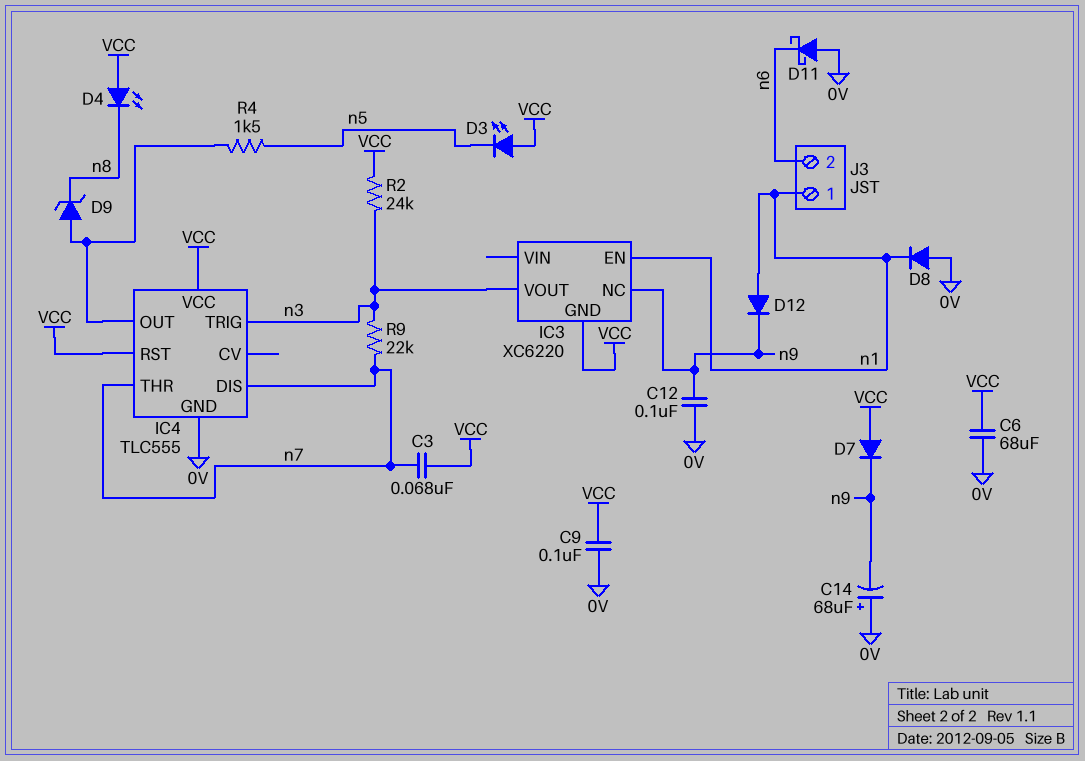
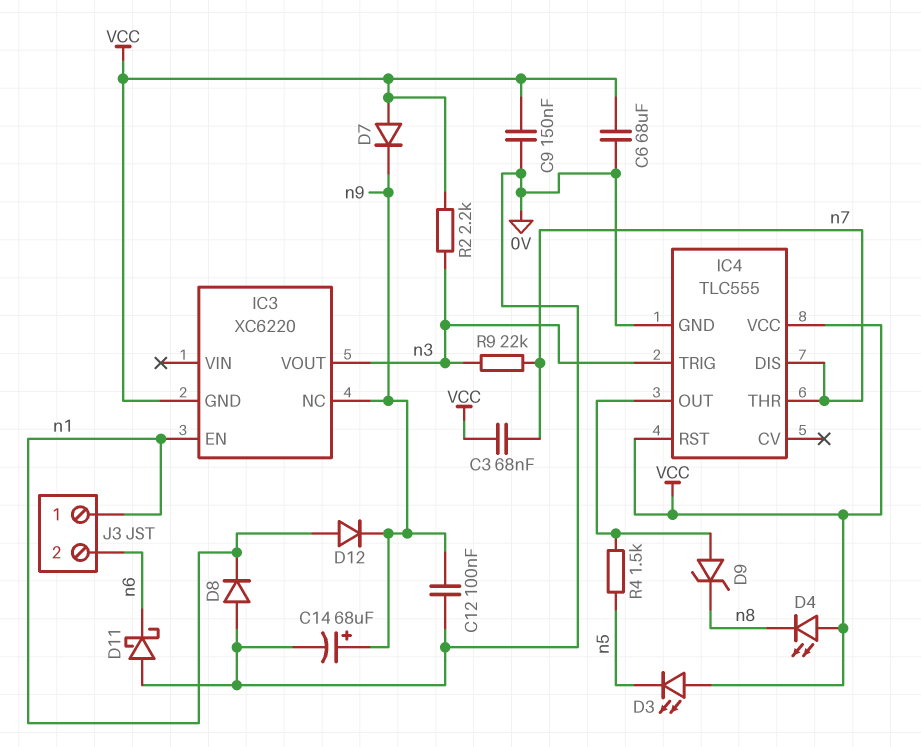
C9: 100nF (0V, VCC) -> 150nF (0V, VCC)
C14: 68uF (plus 0V, minus n9) -> 68uF (plus n9, minus 0V)
R2: 24k (VCC, n3) -> 2.2k (VCC, n3)

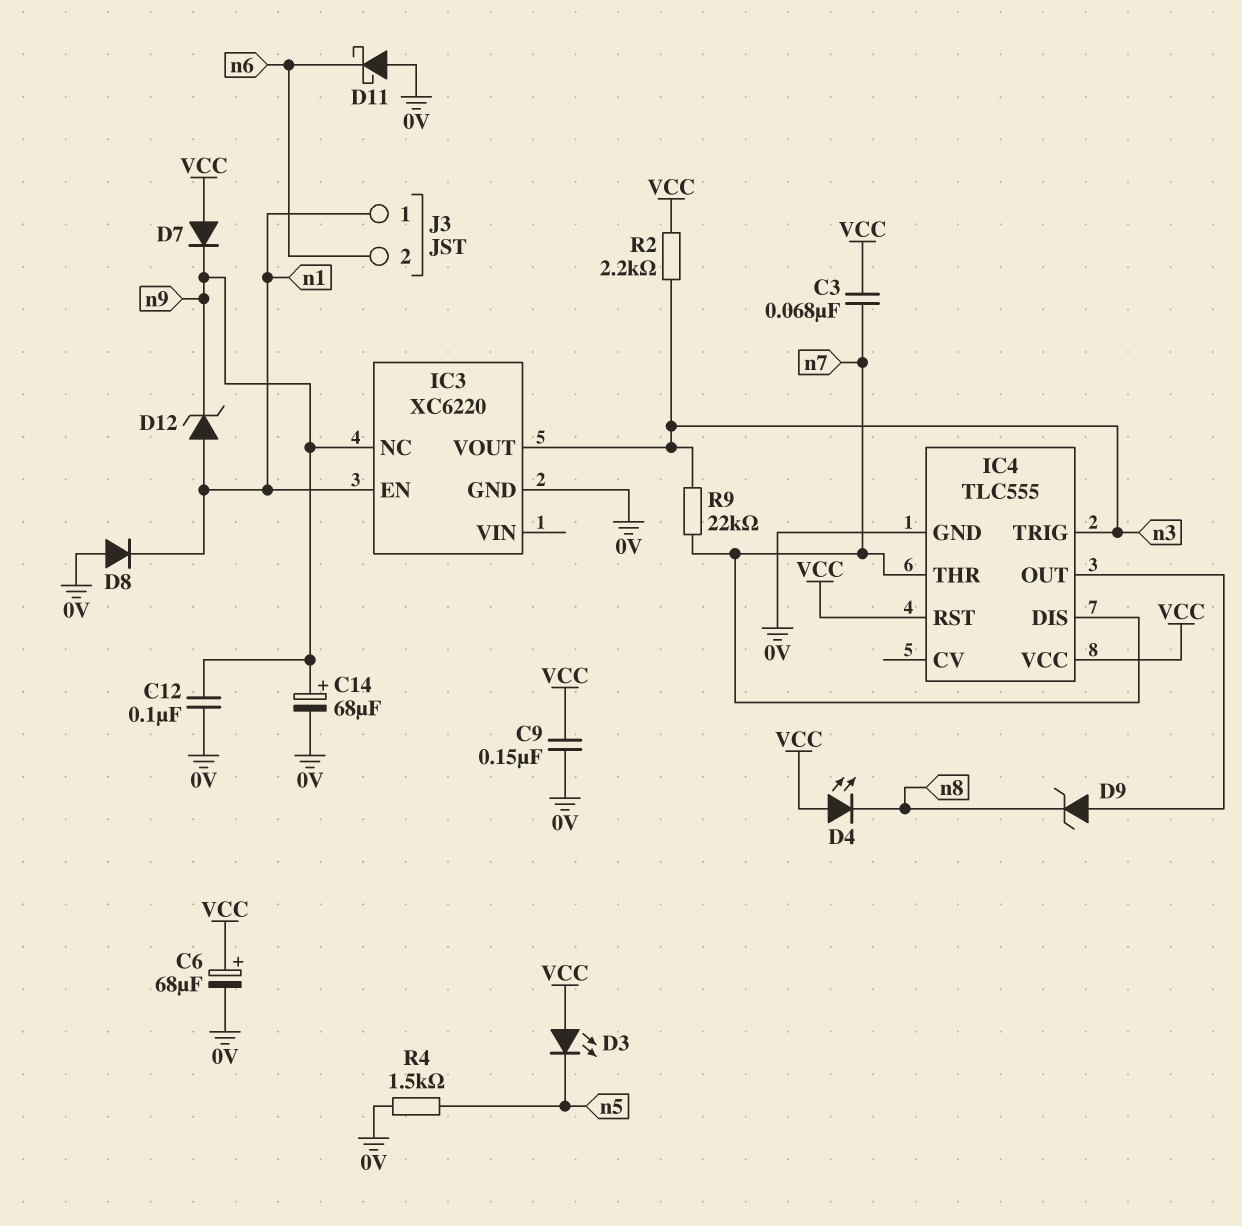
C6: 68uF (0V, VCC) -> 68uF (plus VCC, minus 0V)
D12: diode (A n1, K n9) -> zener (A n1, K n9)
IC3 pin GND: VCC -> 0V
R4: 1.5k (IC4/OUT, n5) -> 1.5k (0V, n5)

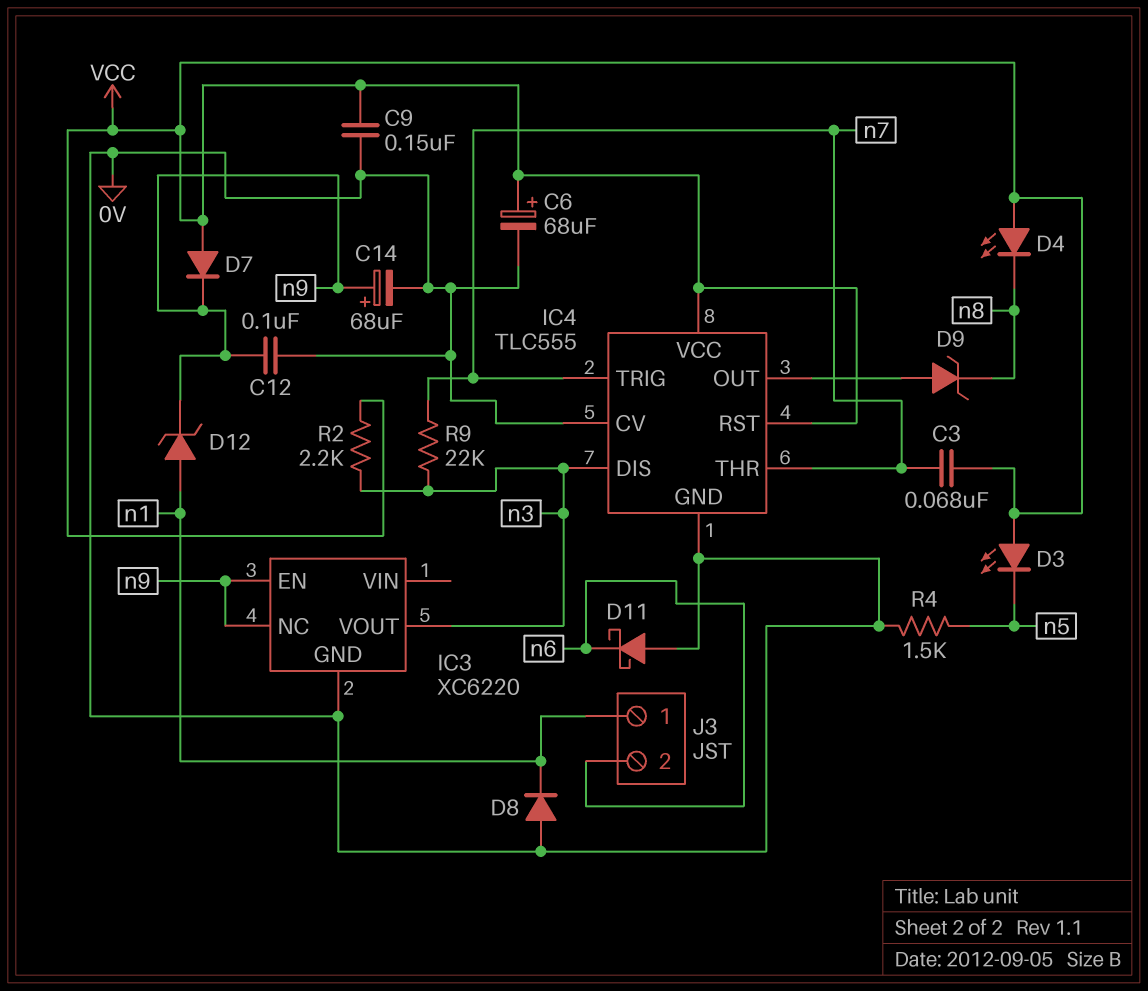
IC3 pin EN: n1 -> n9
IC4 pin CV: none -> 0V
IC4 pin DIS: n7 -> n3
IC4 pin TRIG: n3 -> n7

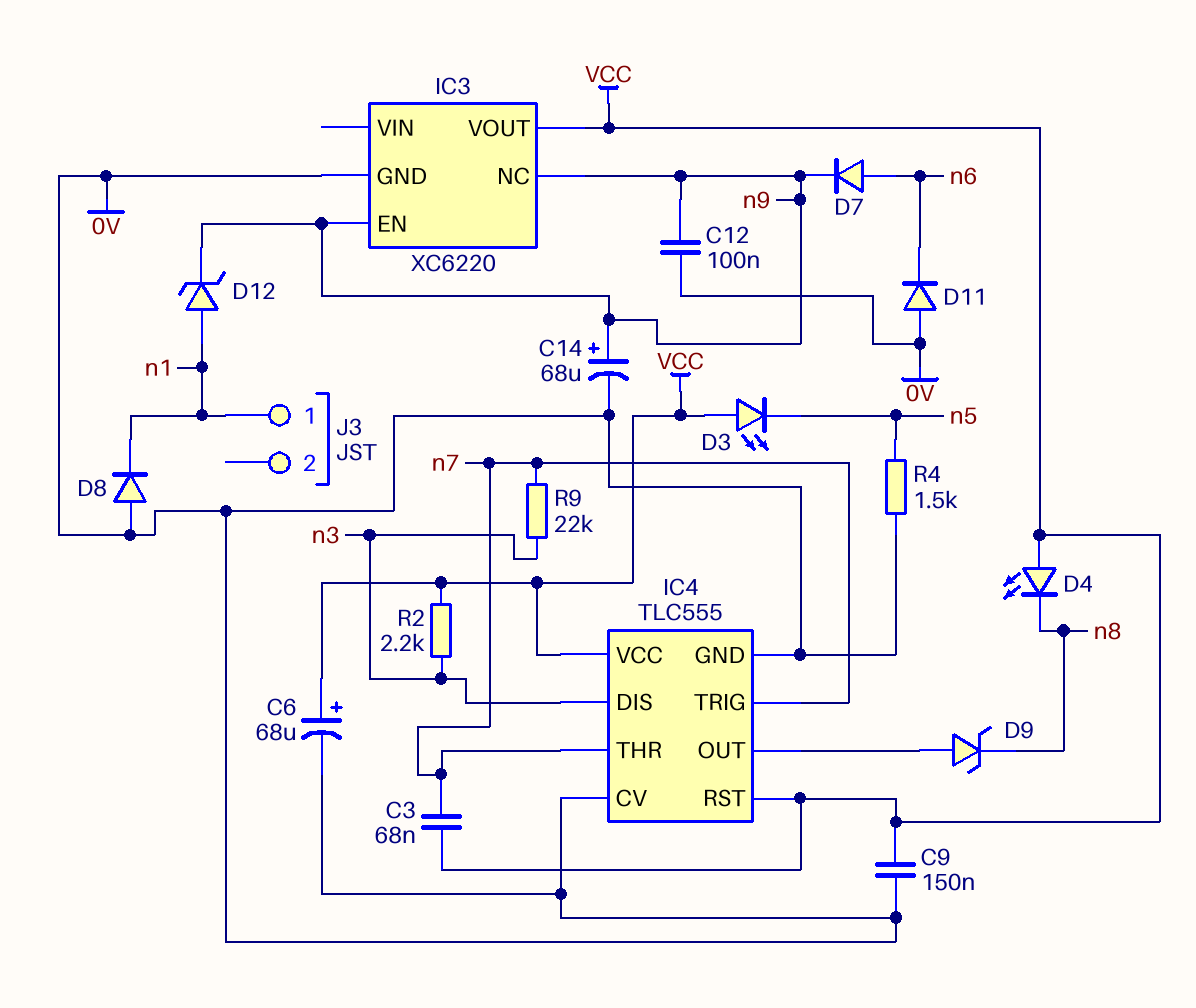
D7: diode (A VCC, K n9) -> diode (A n6, K n9)
D11: schottky (A 0V, K n6) -> diode (A 0V, K n6)
IC3 pin VOUT: n3 -> VCC
J3 pin 2: n6 -> none

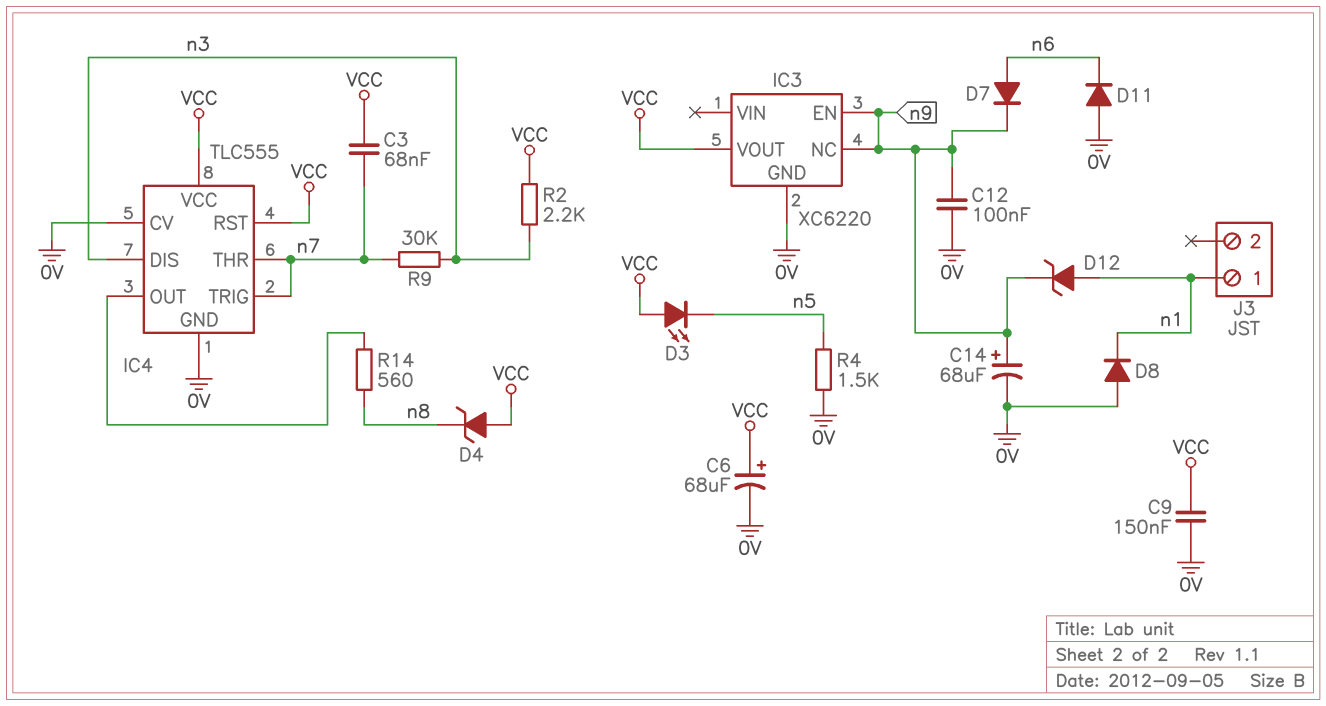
D4: LED (A VCC, K n8) -> zener (A VCC, K n8)
D9: zener (A IC4/OUT, K n8) -> none
R9: 22k (n3, n7) -> 30k (n3, n7)
R14: none -> 560 (IC4/OUT, n8)

